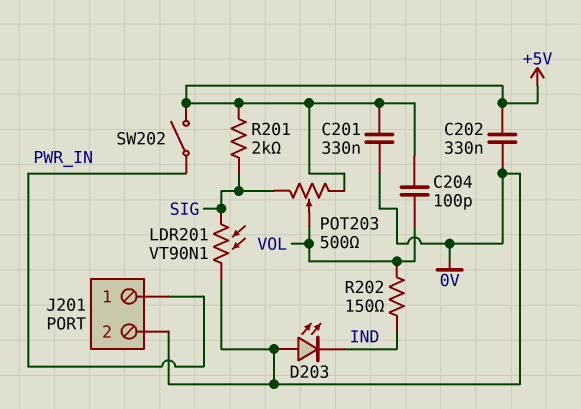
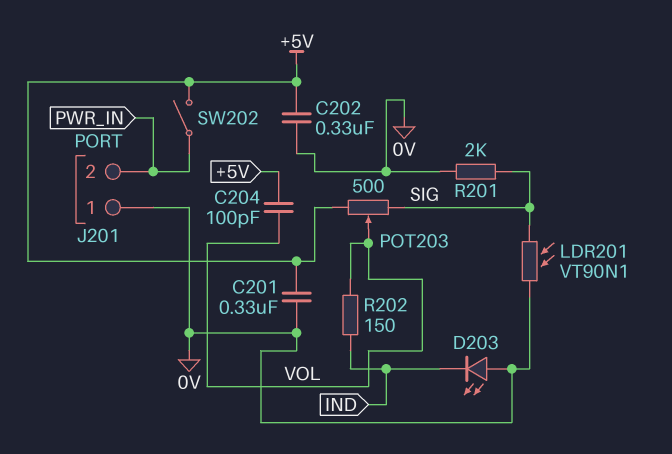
J201 pin 1: PWR_IN -> 0V
J201 pin 2: 0V -> PWR_IN
R201: 2k (+5V, SIG) -> 2k (0V, SIG)

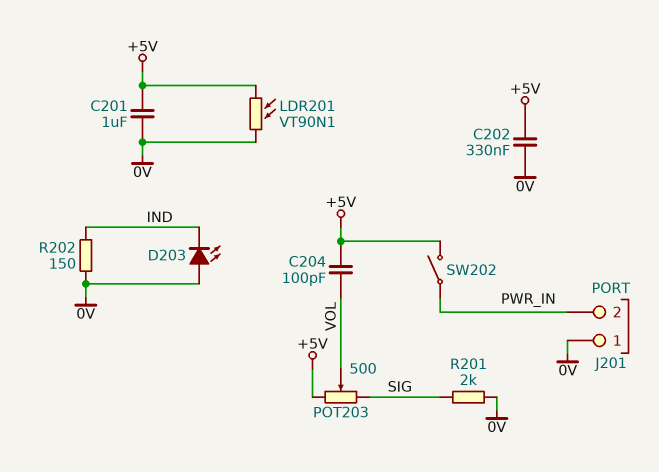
C201: 330nF (+5V, 0V) -> 1uF (+5V, 0V)
LDR201: VT90N1 (0V, SIG) -> VT90N1 (+5V, 0V)
R202: 150 (IND, VOL) -> 150 (0V, IND)

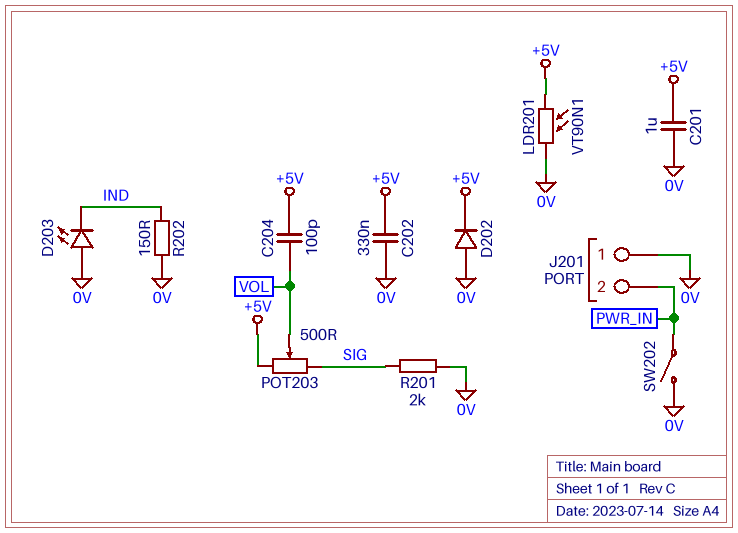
D202: none -> diode (A 0V, K +5V)
SW202: switch (+5V, PWR_IN) -> switch (0V, PWR_IN)

